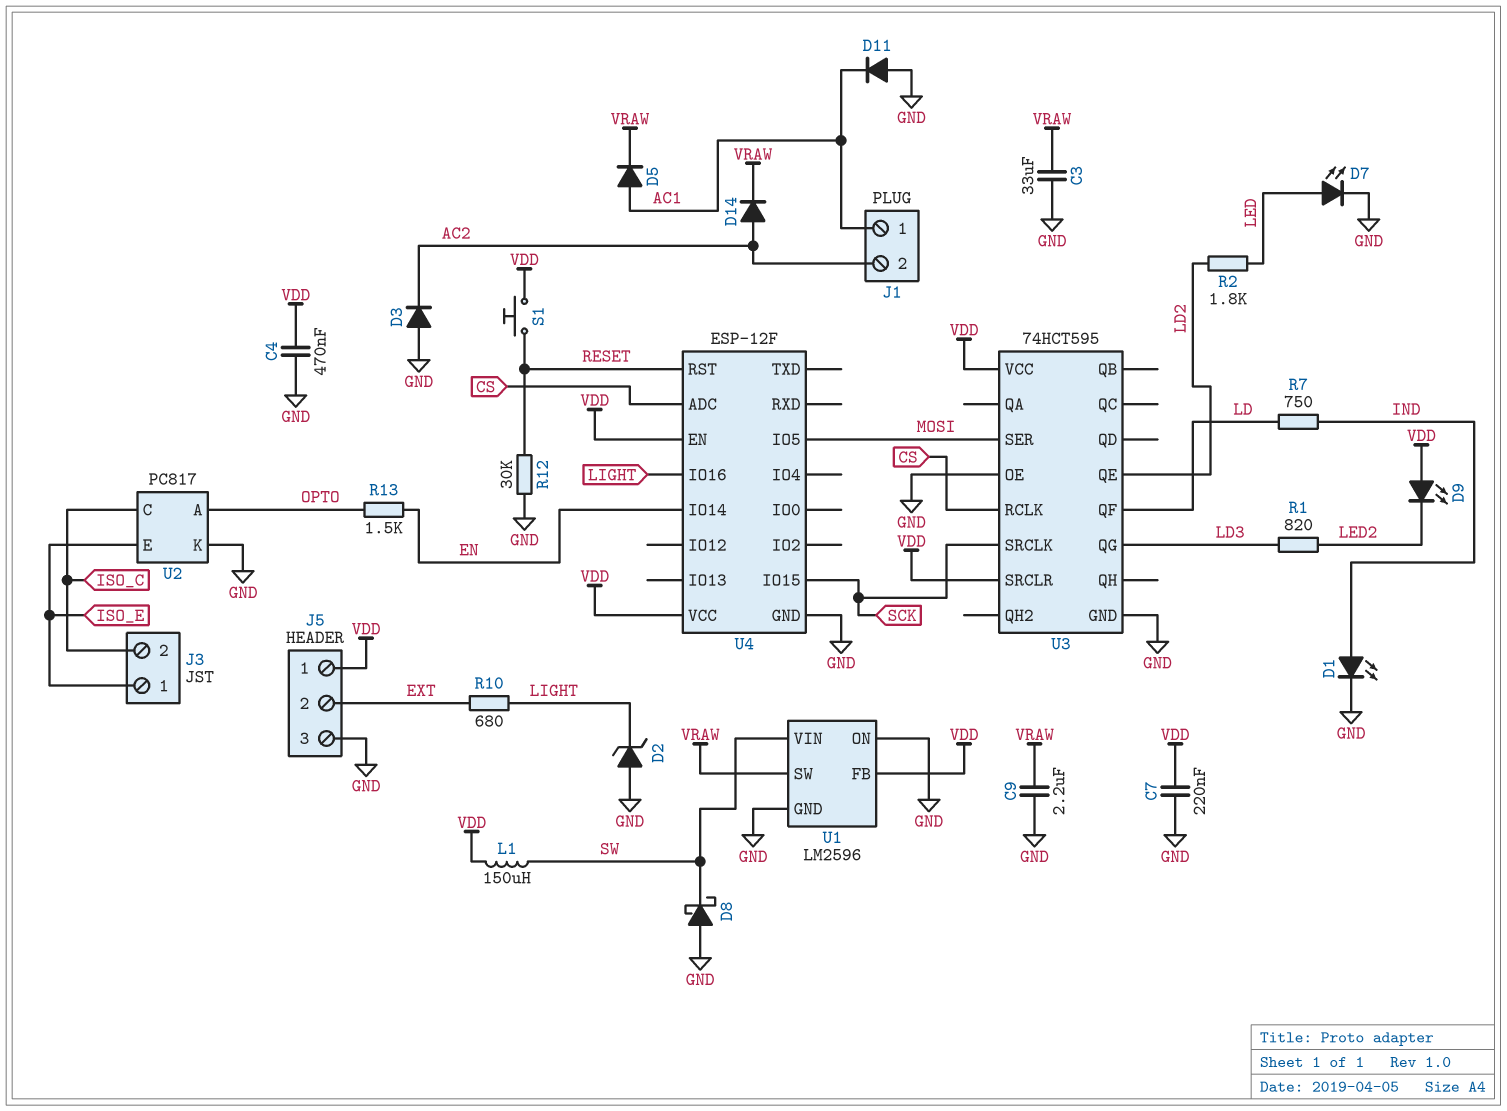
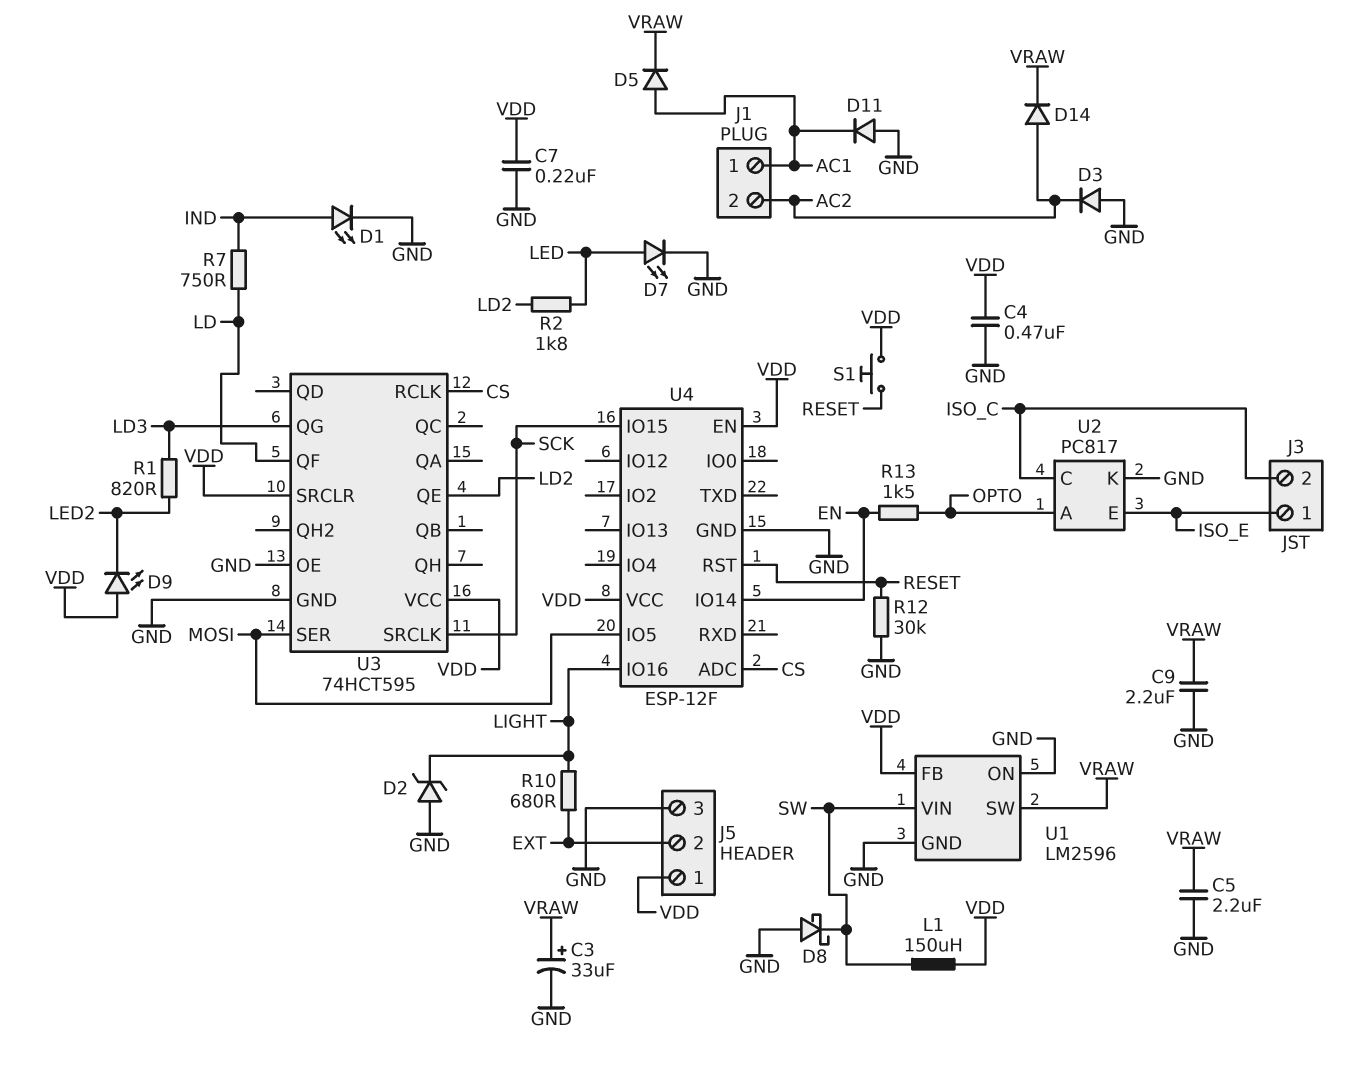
C3: 33uF (GND, VRAW) -> 33uF (plus VRAW, minus GND)
C5: none -> 2.2uF (GND, VRAW)

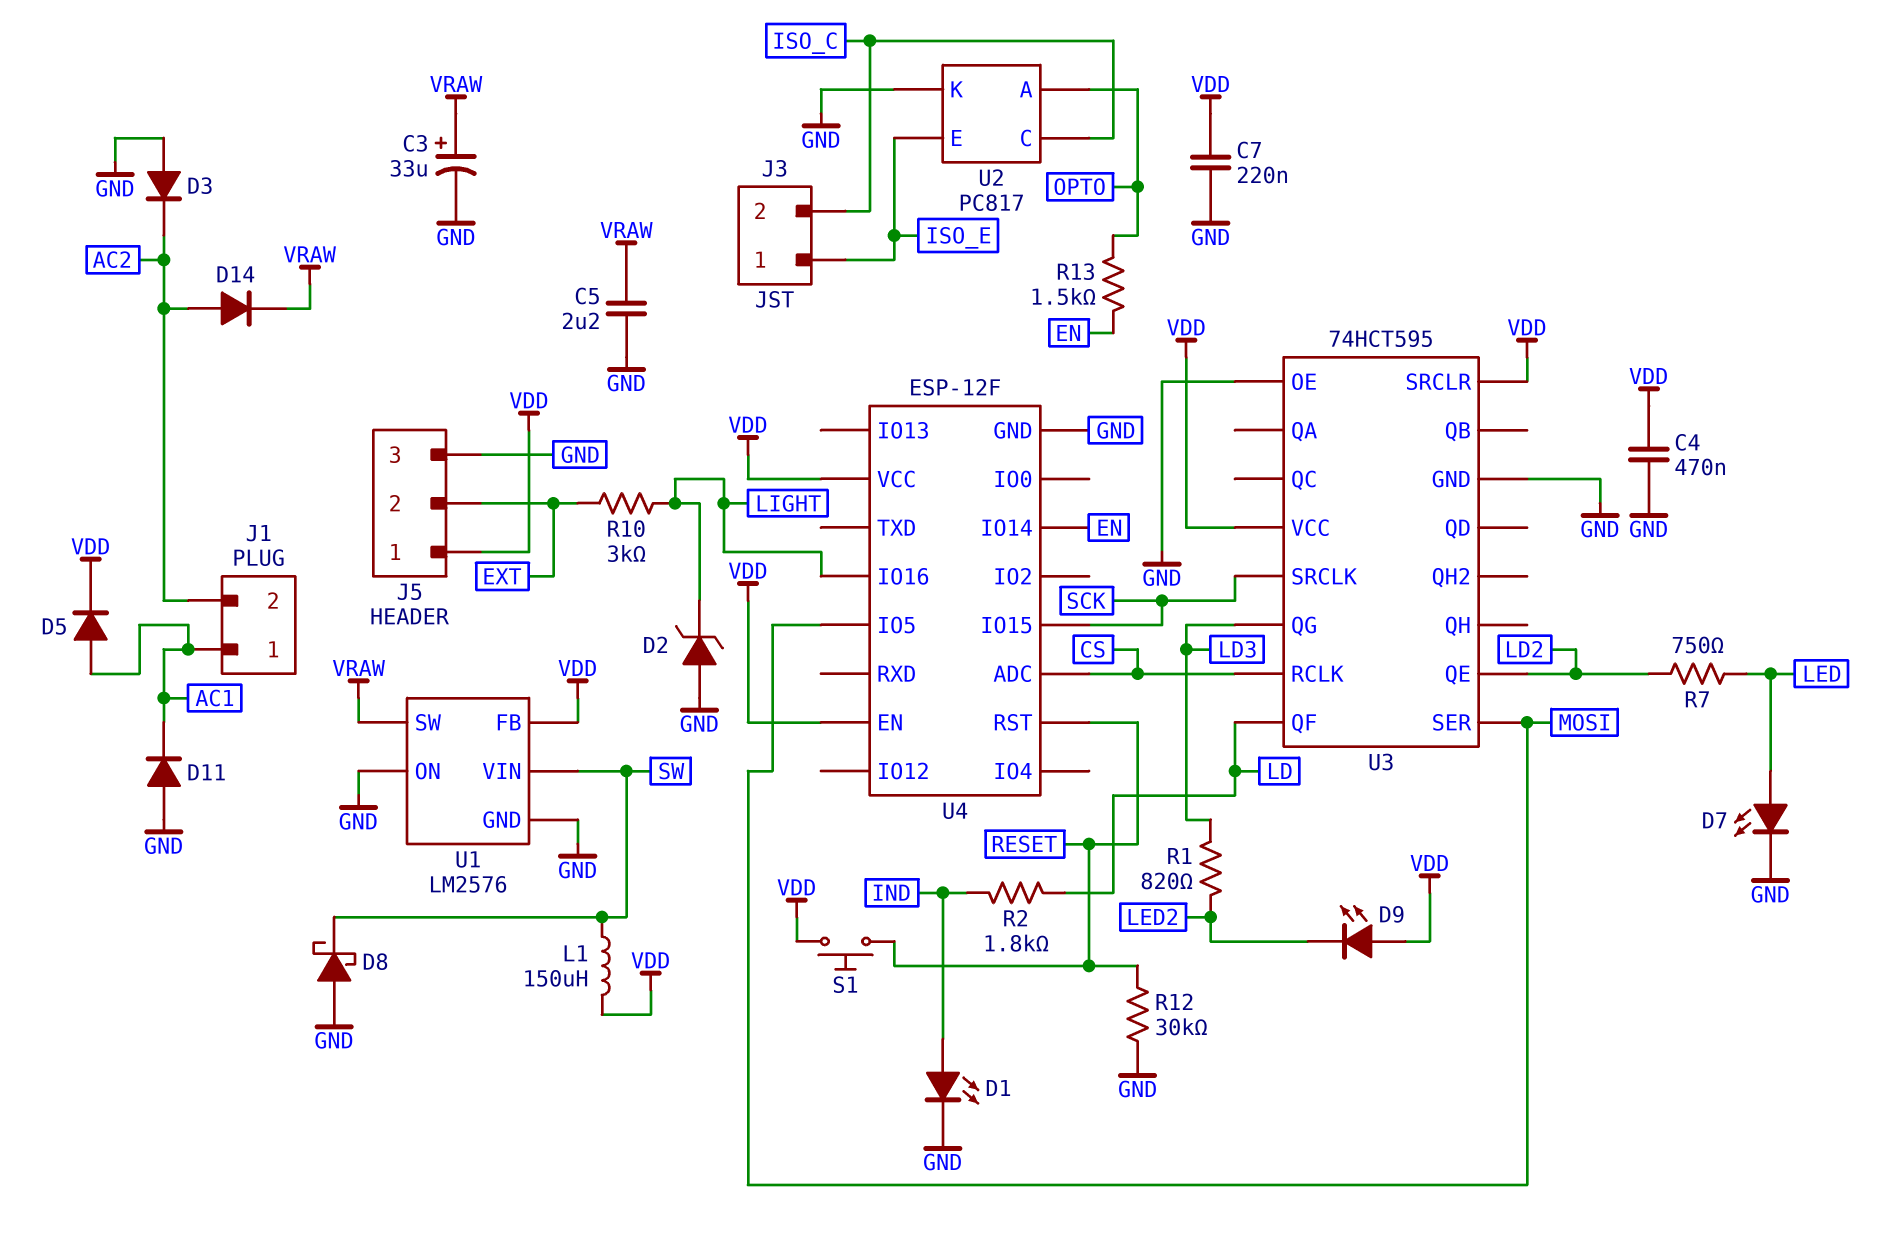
C9: 2.2uF (GND, VRAW) -> none
D5: diode (A AC1, K VRAW) -> diode (A AC1, K VDD)
R2: 1.8k (LD2, LED) -> 1.8k (IND, LD)
R7: 750 (IND, LD) -> 750 (LD2, LED)
R10: 680 (EXT, LIGHT) -> 3k (EXT, LIGHT)
U1: LM2596 -> LM2576

